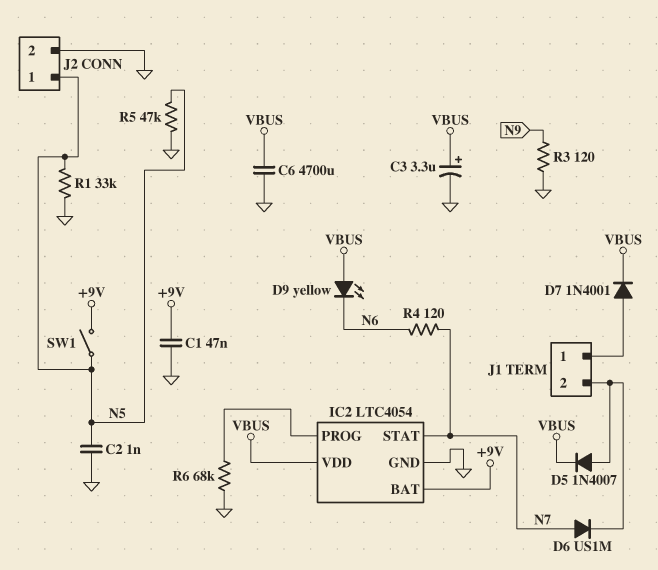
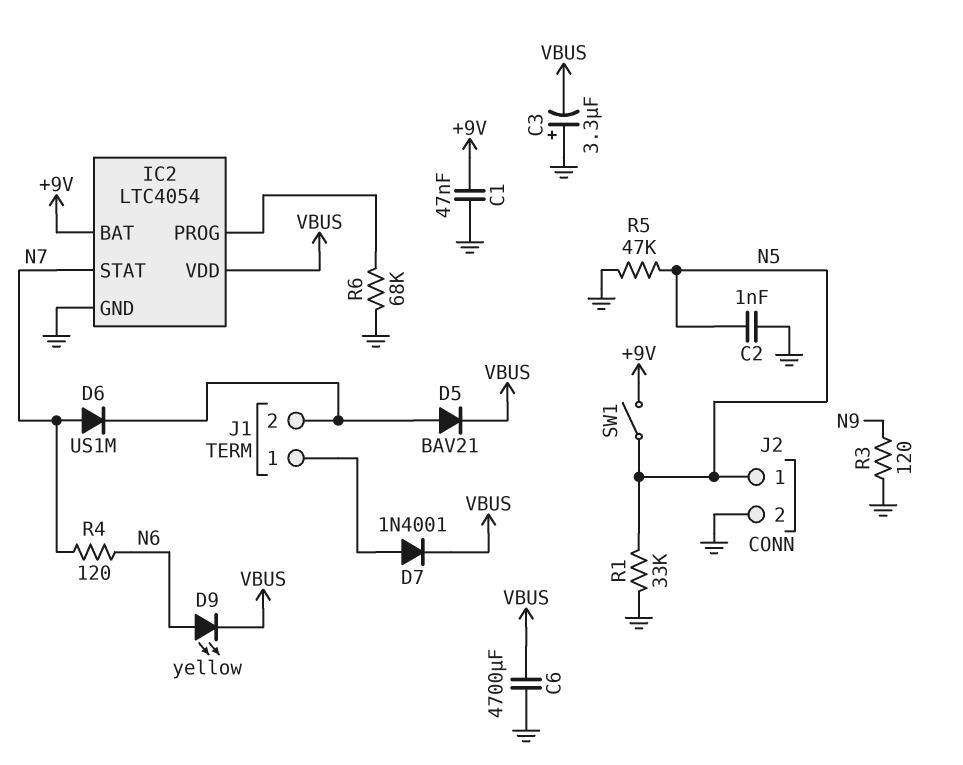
C3: 3.3uF (plus VBUS, minus GND) -> 3.3uF (plus GND, minus VBUS)
D5: diode 1N4007 (A J1/2, K VBUS) -> diode BAV21 (A J1/2, K VBUS)
D9: LED yellow (A VBUS, K N6) -> LED yellow (A N6, K VBUS)

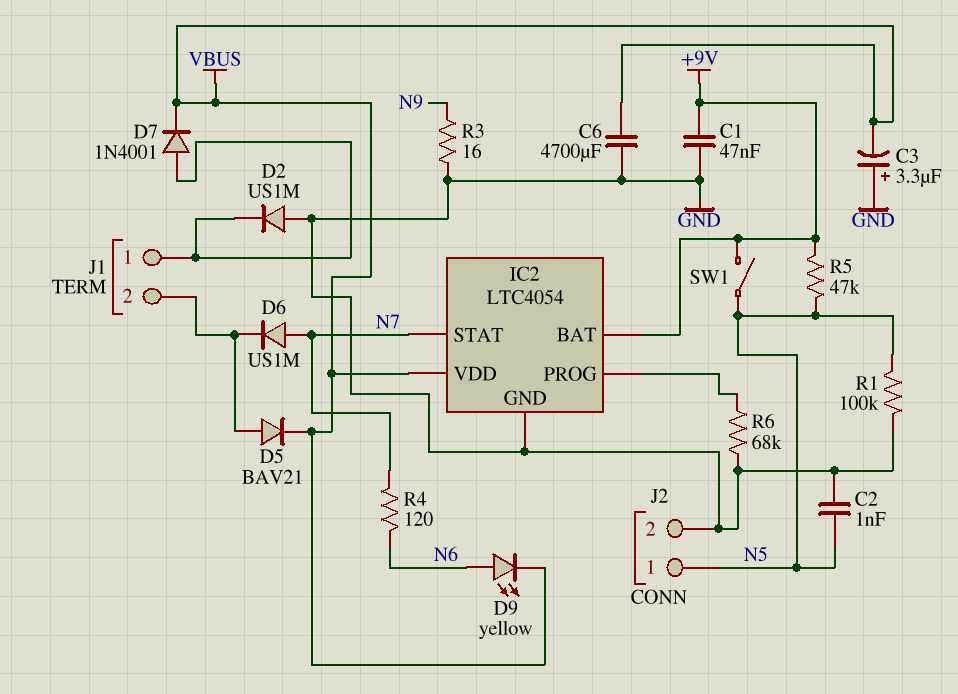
D2: none -> diode US1M (A GND, K J1/1)
R1: 33k (GND, N5) -> 100k (GND, N5)
R3: 120 (GND, N9) -> 16 (GND, N9)
R5: 47k (GND, N5) -> 47k (+9V, N5)

